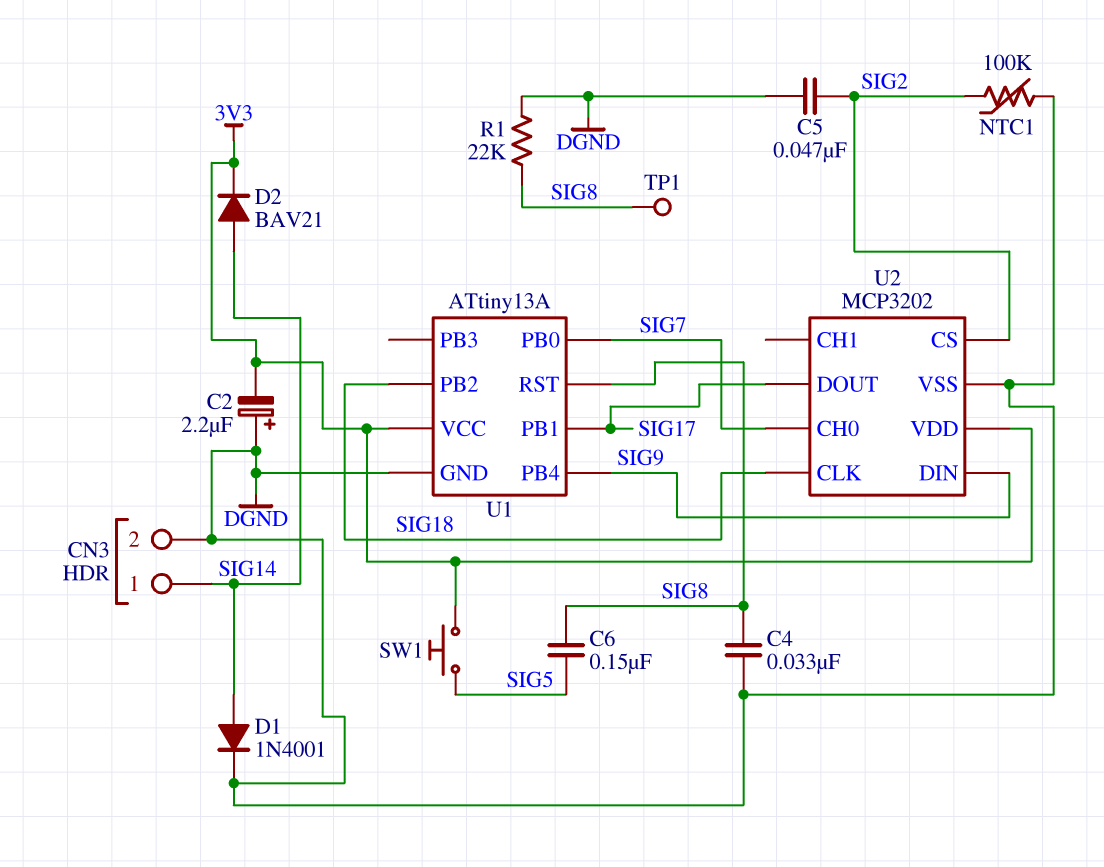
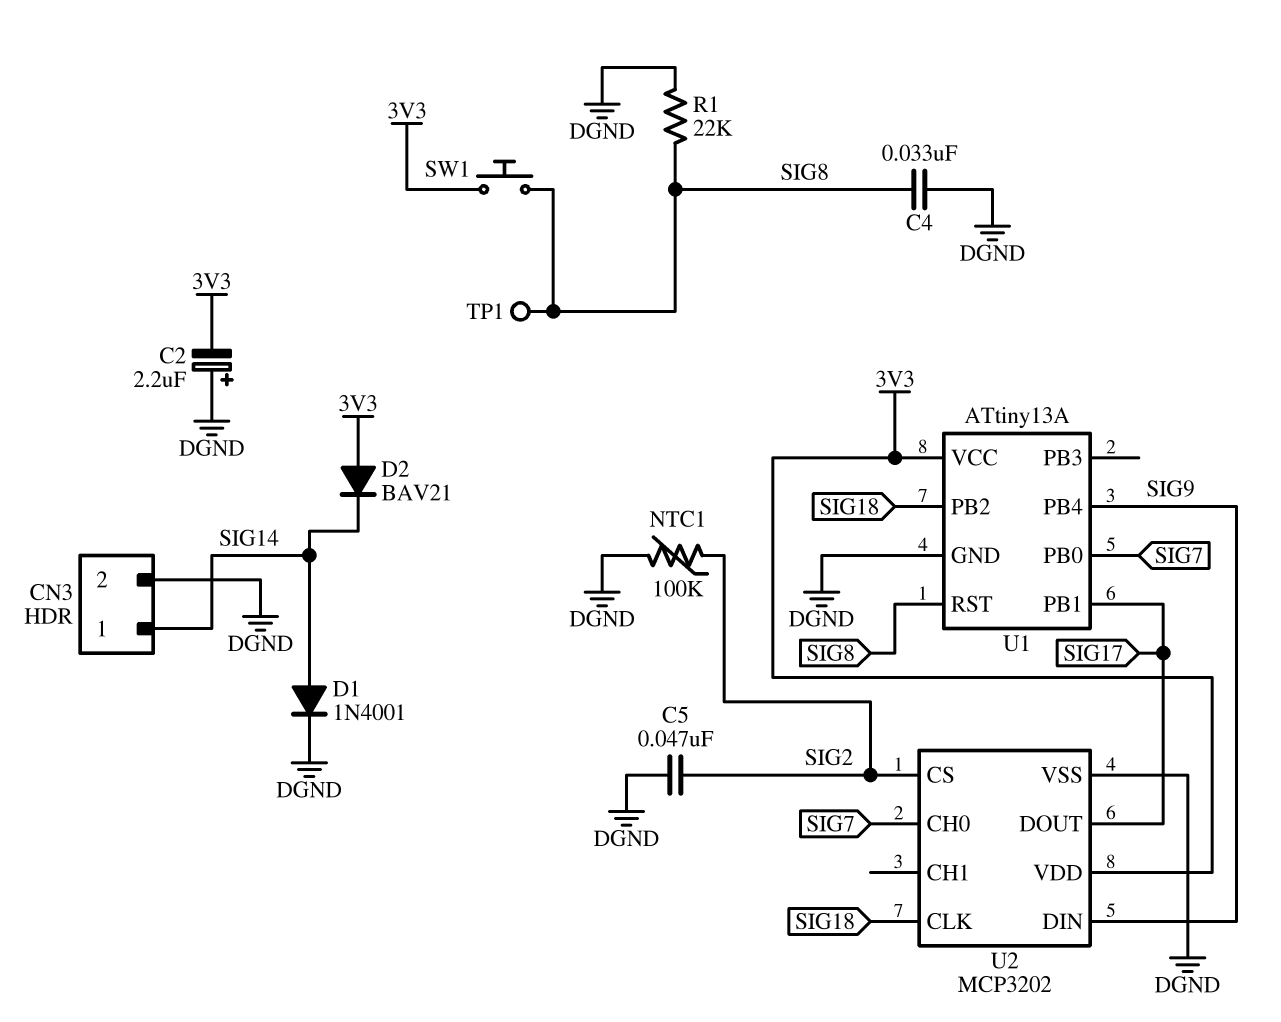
C6: 150nF (SIG5, SIG8) -> none
D2: diode BAV21 (A SIG14, K 3V3) -> diode BAV21 (A 3V3, K SIG14)
SW1: button (3V3, SIG5) -> button (3V3, SIG8)

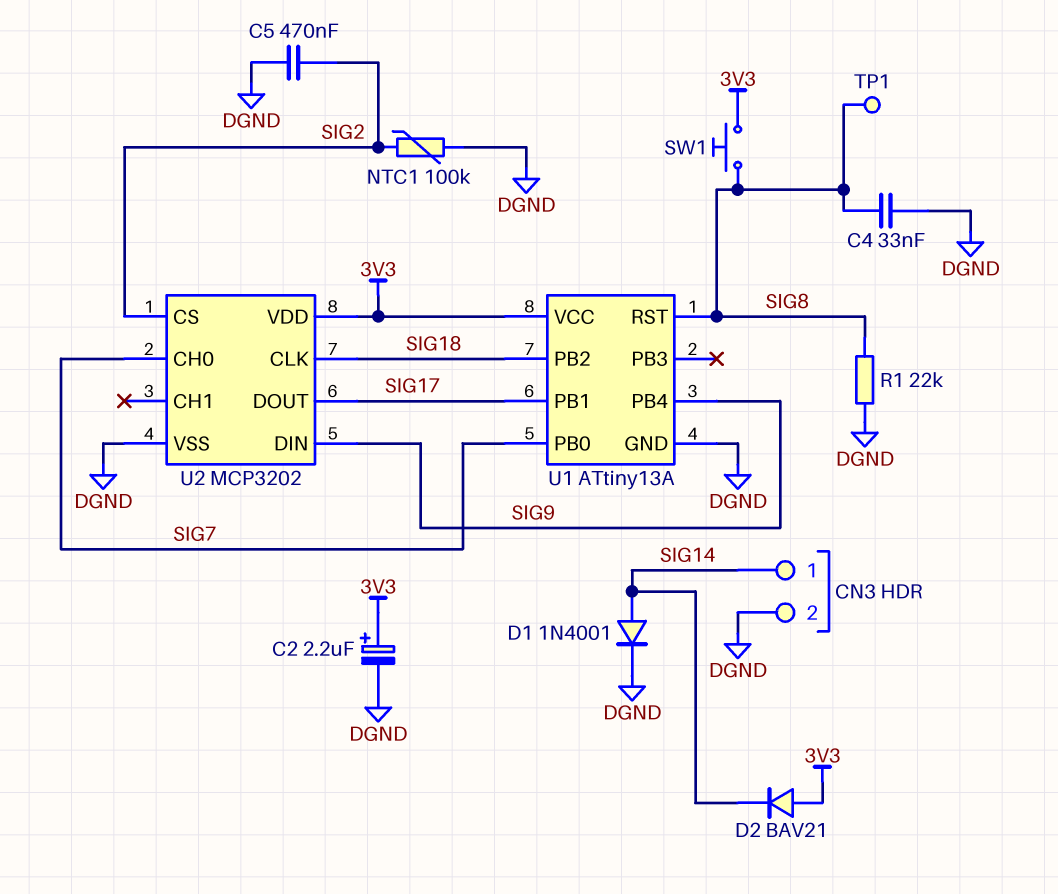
C2: 2.2uF (plus DGND, minus 3V3) -> 2.2uF (plus 3V3, minus DGND)
C5: 47nF (DGND, SIG2) -> 470nF (DGND, SIG2)

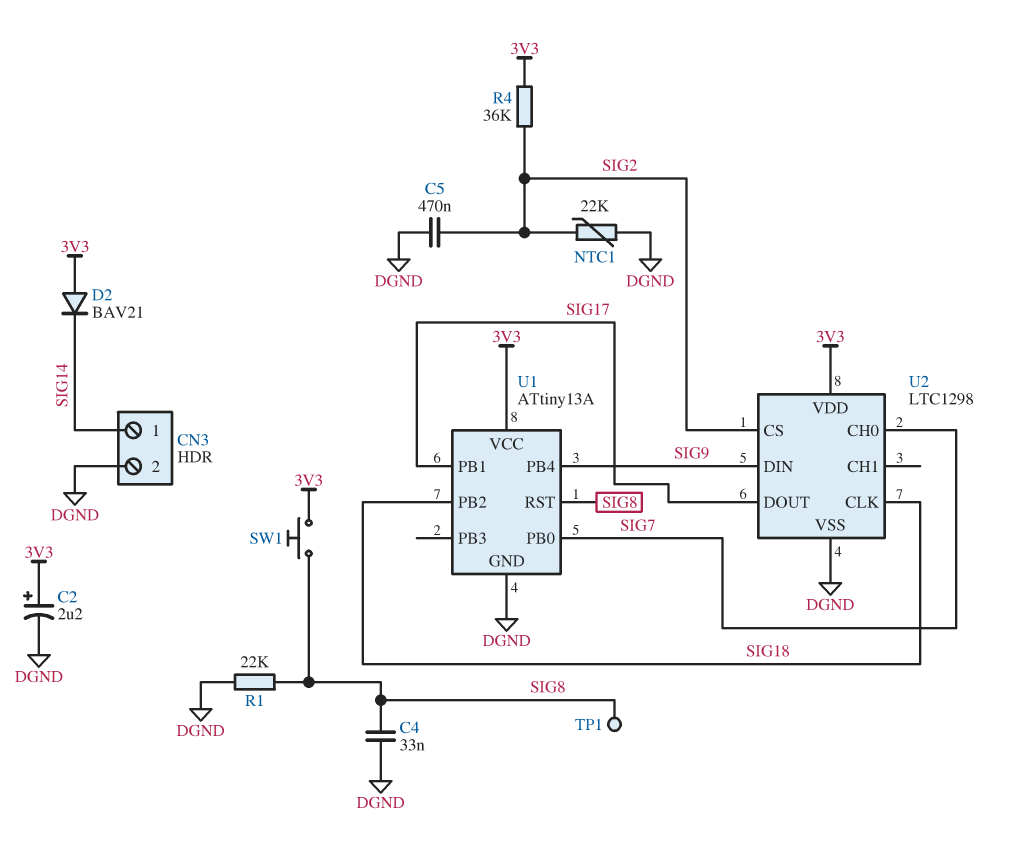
D1: diode 1N4001 (A SIG14, K DGND) -> none
NTC1: 100k (DGND, SIG2) -> 22k (DGND, SIG2)
R4: none -> 36k (3V3, SIG2)
U2: MCP3202 -> LTC1298

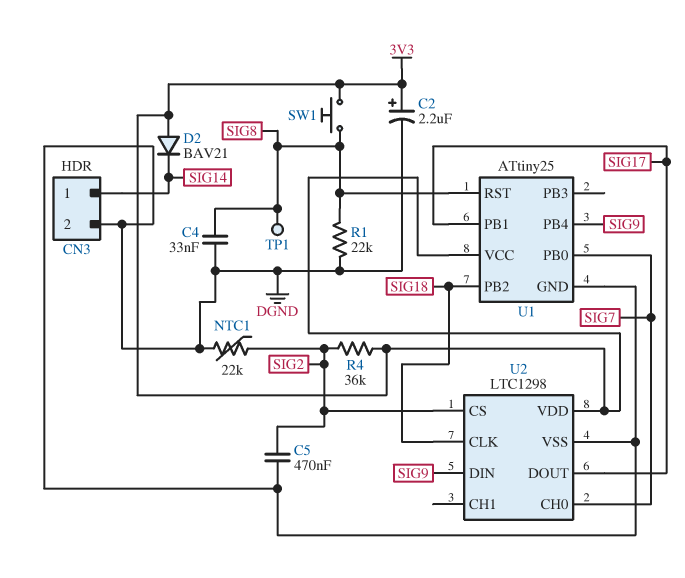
U1: ATtiny13A -> ATtiny25

